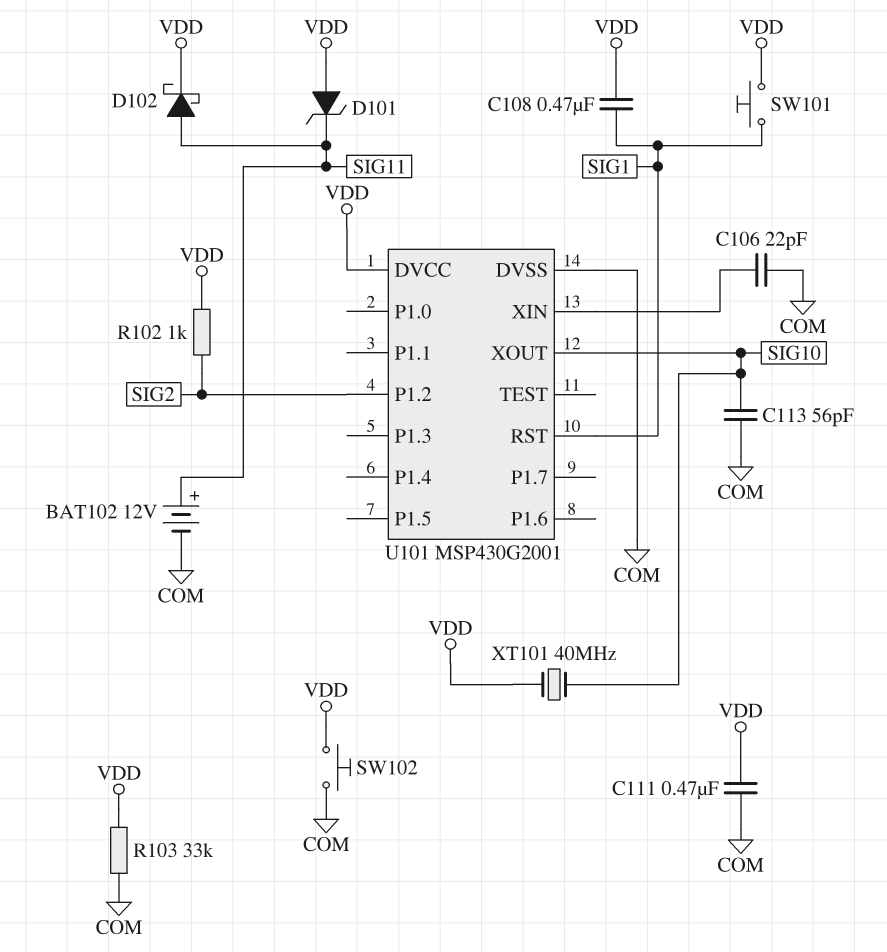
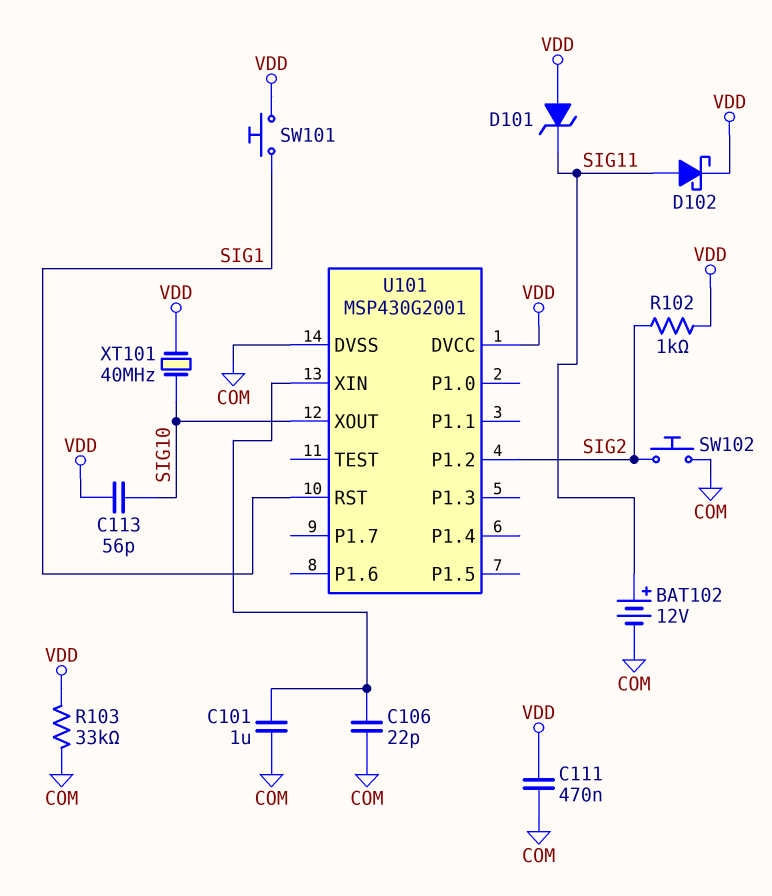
C101: none -> 1uF (COM, U101/XIN)
C108: 470nF (SIG1, VDD) -> none
C113: 56pF (COM, SIG10) -> 56pF (SIG10, VDD)
SW102: button (COM, VDD) -> button (COM, SIG2)

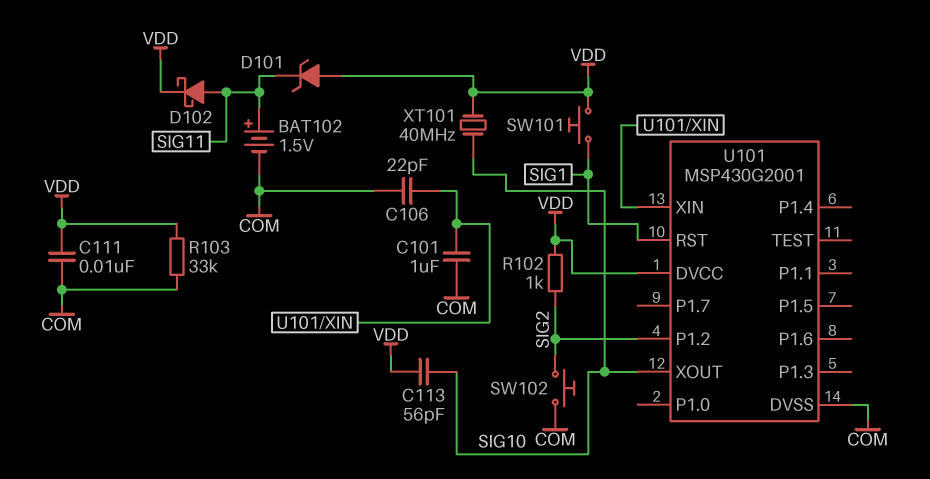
BAT102: 12V (plus SIG11, minus COM) -> 1.5V (plus SIG11, minus COM)
C111: 470nF (COM, VDD) -> 10nF (COM, VDD)

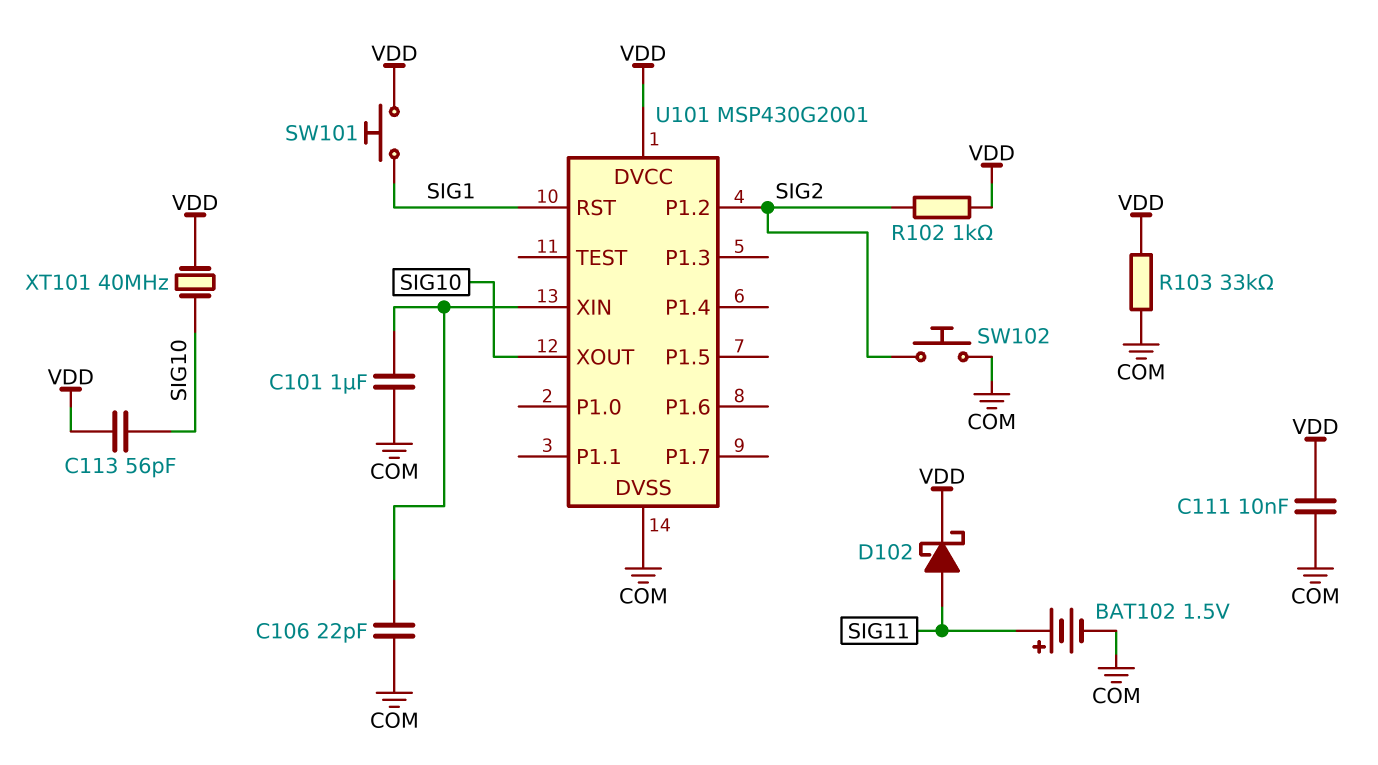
D101: zener (A VDD, K SIG11) -> none

